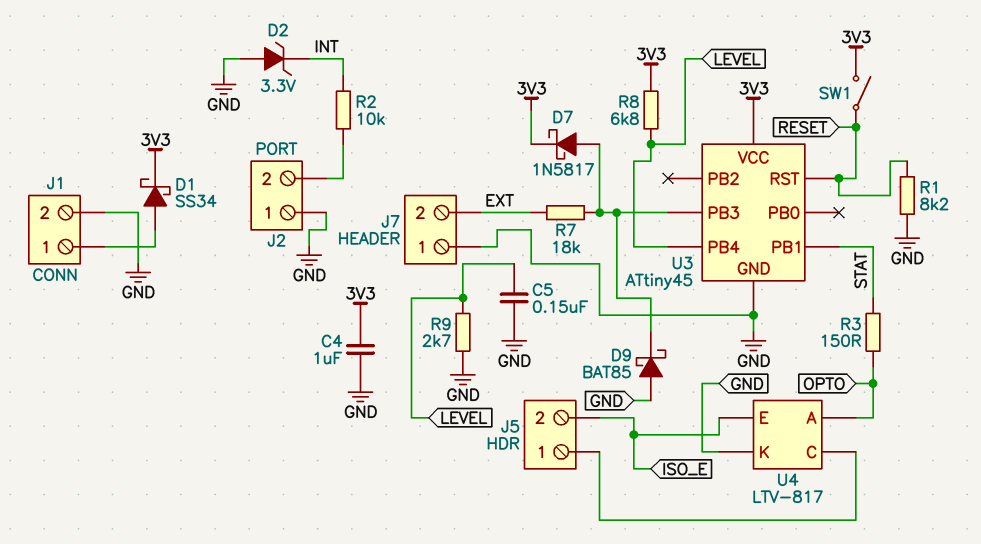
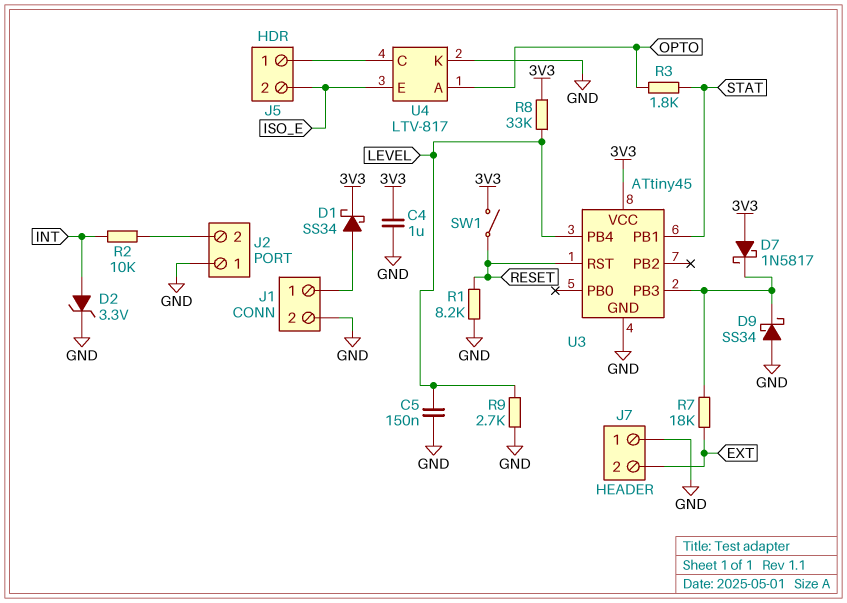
D2: zener 3.3V (A GND, K INT) -> zener 3.3V (A INT, K GND)
D7: schottky 1N5817 (A U3/PB3, K 3V3) -> schottky 1N5817 (A 3V3, K U3/PB3)
D9: schottky BAT85 (A GND, K U3/PB3) -> schottky SS34 (A GND, K U3/PB3)
R3: 150 (OPTO, STAT) -> 1.8k (OPTO, STAT)
R8: 6.8k (3V3, LEVEL) -> 33k (3V3, LEVEL)

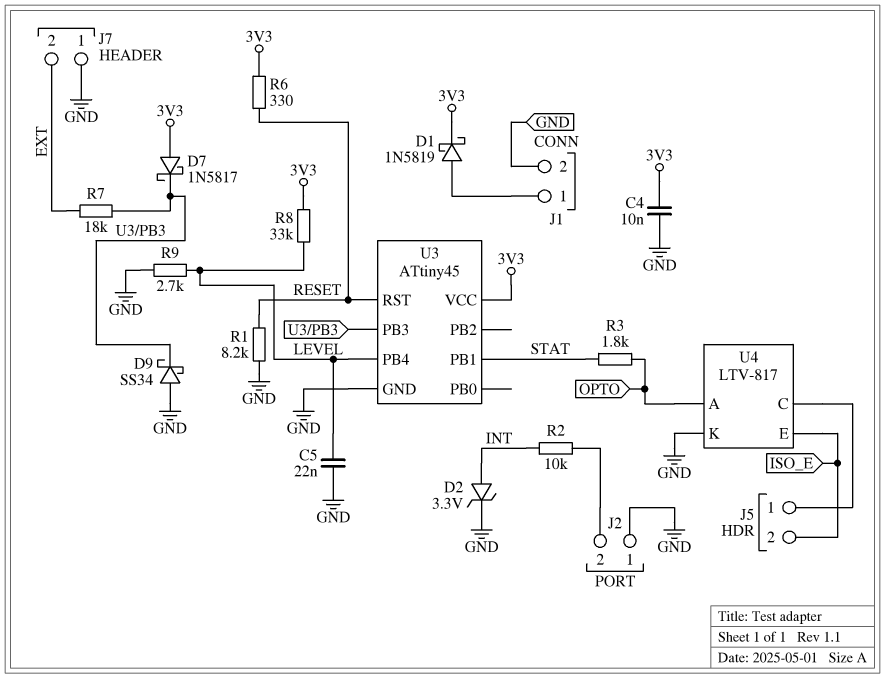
C4: 1uF (3V3, GND) -> 10nF (3V3, GND)
C5: 150nF (GND, LEVEL) -> 22nF (GND, LEVEL)
D1: schottky SS34 (A J1/1, K 3V3) -> schottky 1N5819 (A J1/1, K 3V3)
R6: none -> 330 (3V3, RESET)
SW1: switch (3V3, RESET) -> none

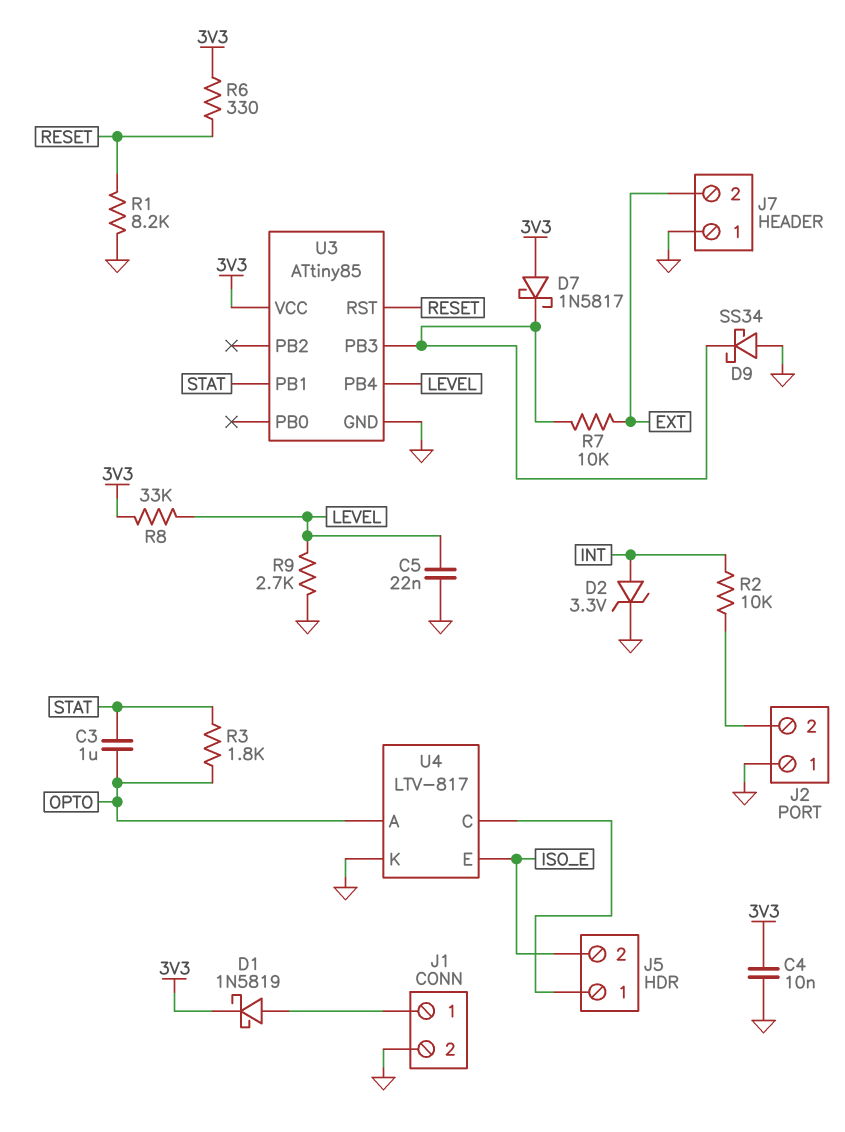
C3: none -> 1uF (OPTO, STAT)
R7: 18k (EXT, U3/PB3) -> 10k (EXT, U3/PB3)
U3: ATtiny45 -> ATtiny85

